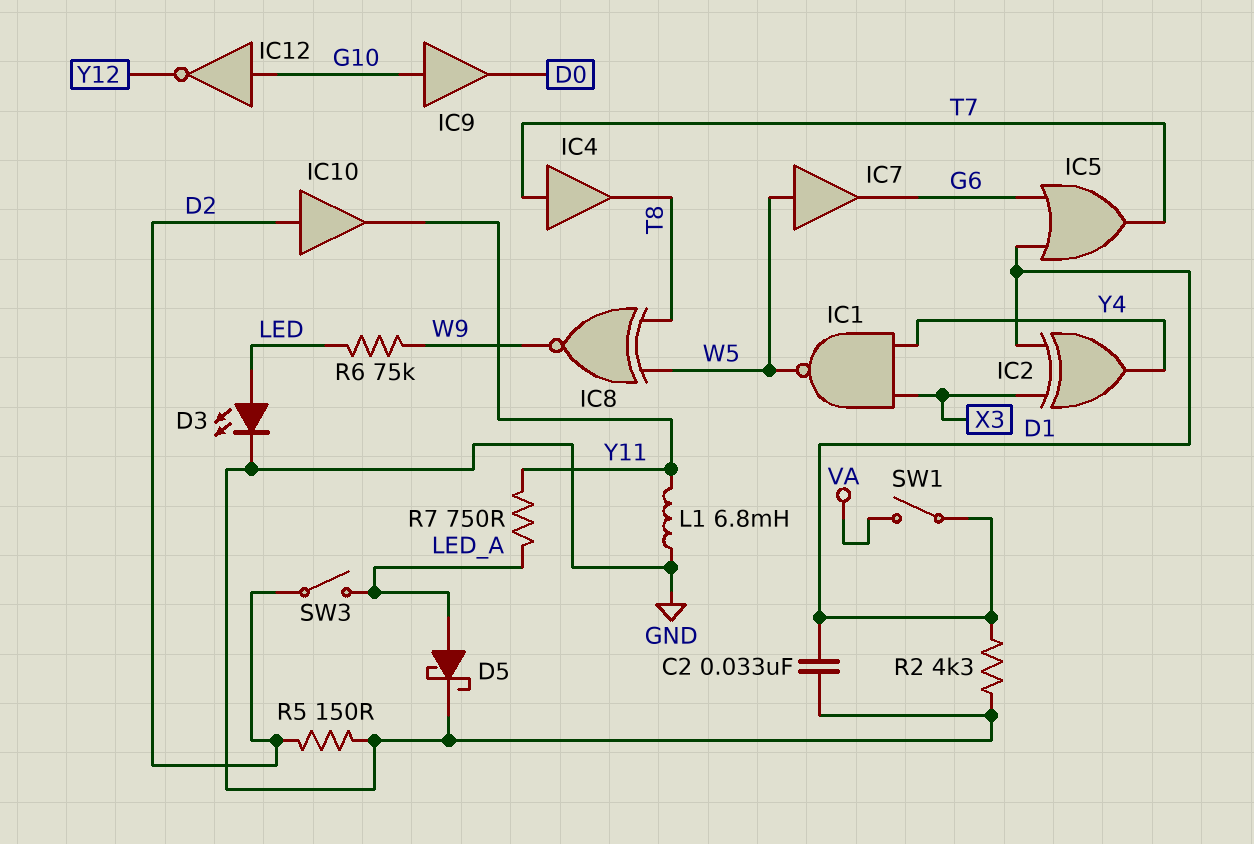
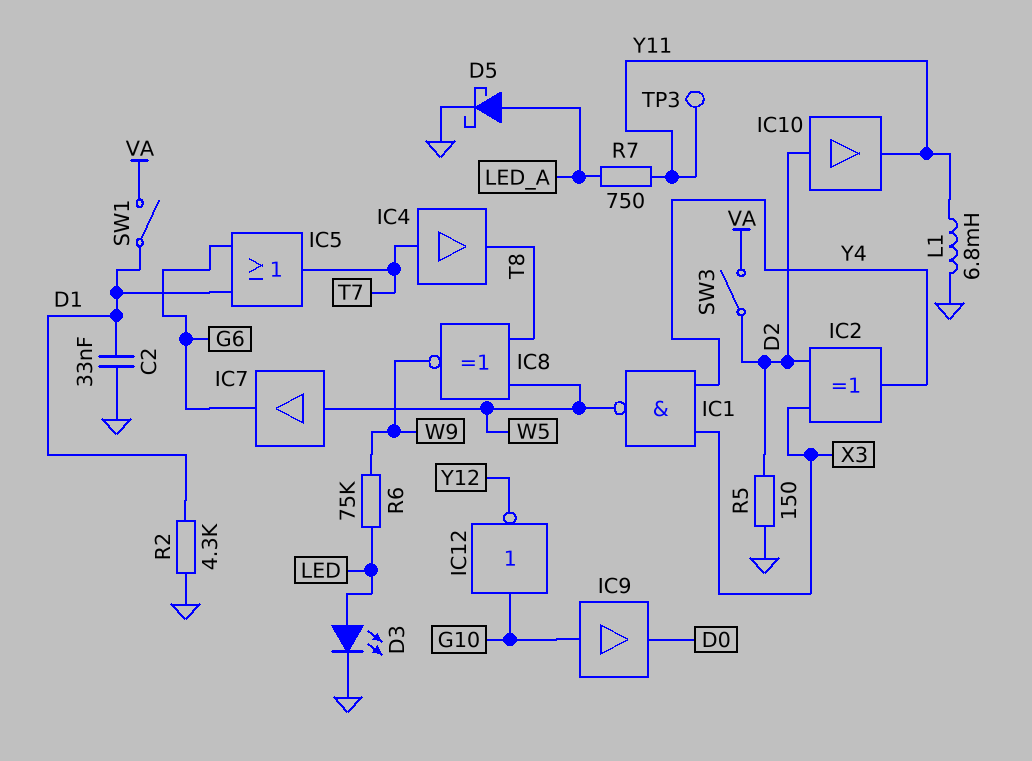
IC2: XOR (in D1, in X3, out Y4) -> XOR (in D2, in X3, out Y4)
SW3: switch (D2, LED_A) -> switch (D2, VA)
TP3: none -> test point (Y11)

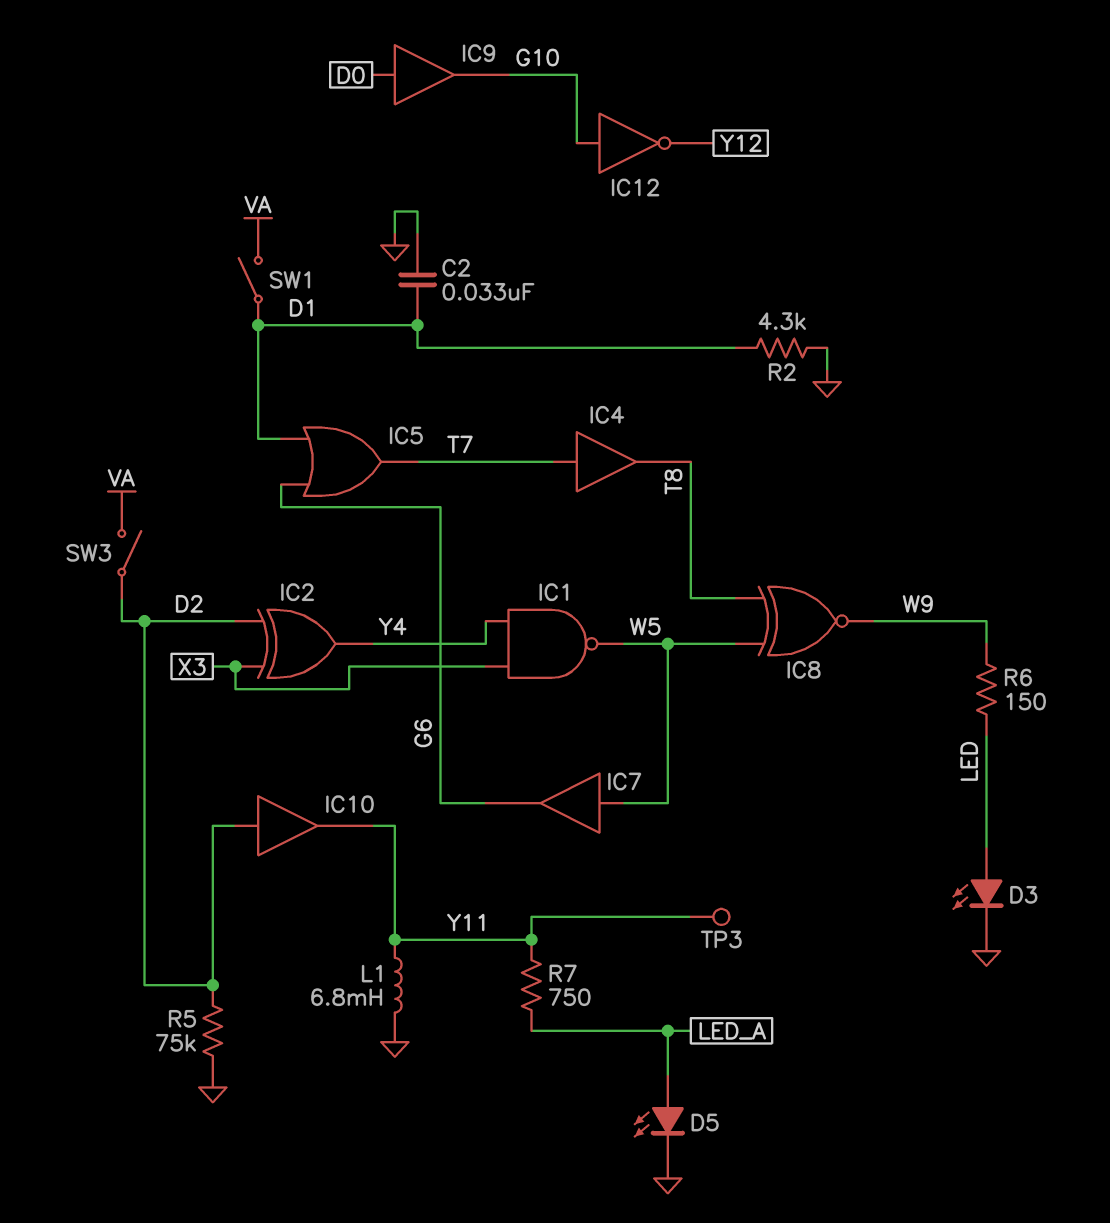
D5: schottky (A LED_A, K GND) -> LED (A LED_A, K GND)
IC9: buffer (in G10, out D0) -> buffer (in D0, out G10)
R5: 150 (D2, GND) -> 75k (D2, GND)
R6: 75k (LED, W9) -> 150 (LED, W9)

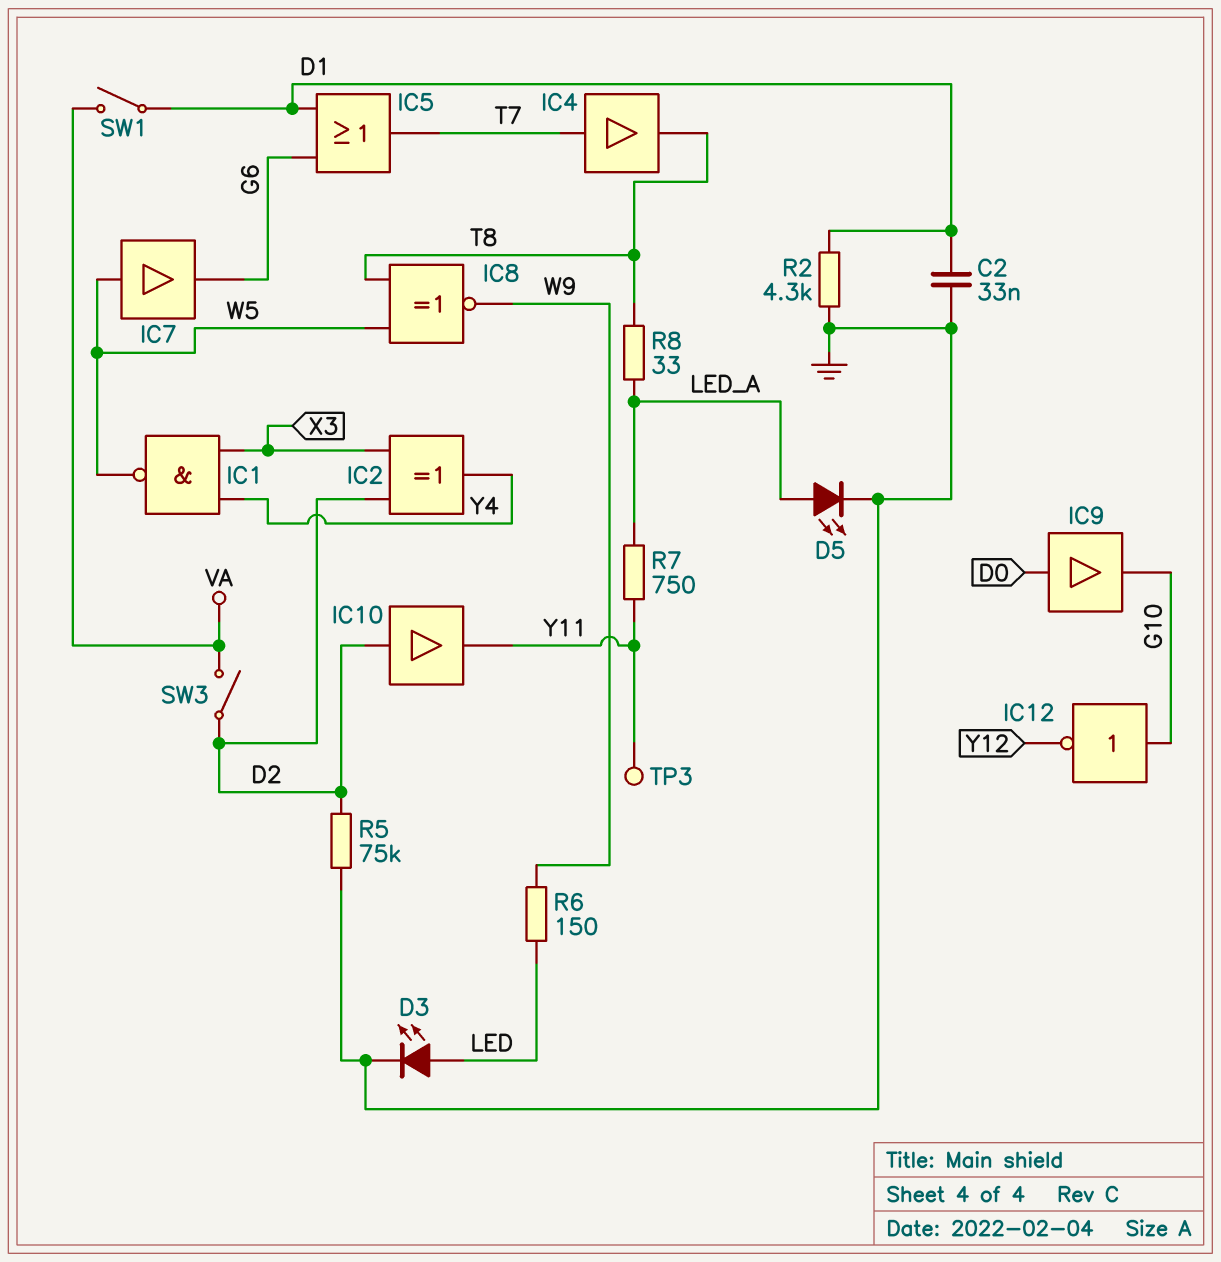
L1: 6.8mH (GND, Y11) -> none
R8: none -> 33 (LED_A, T8)

